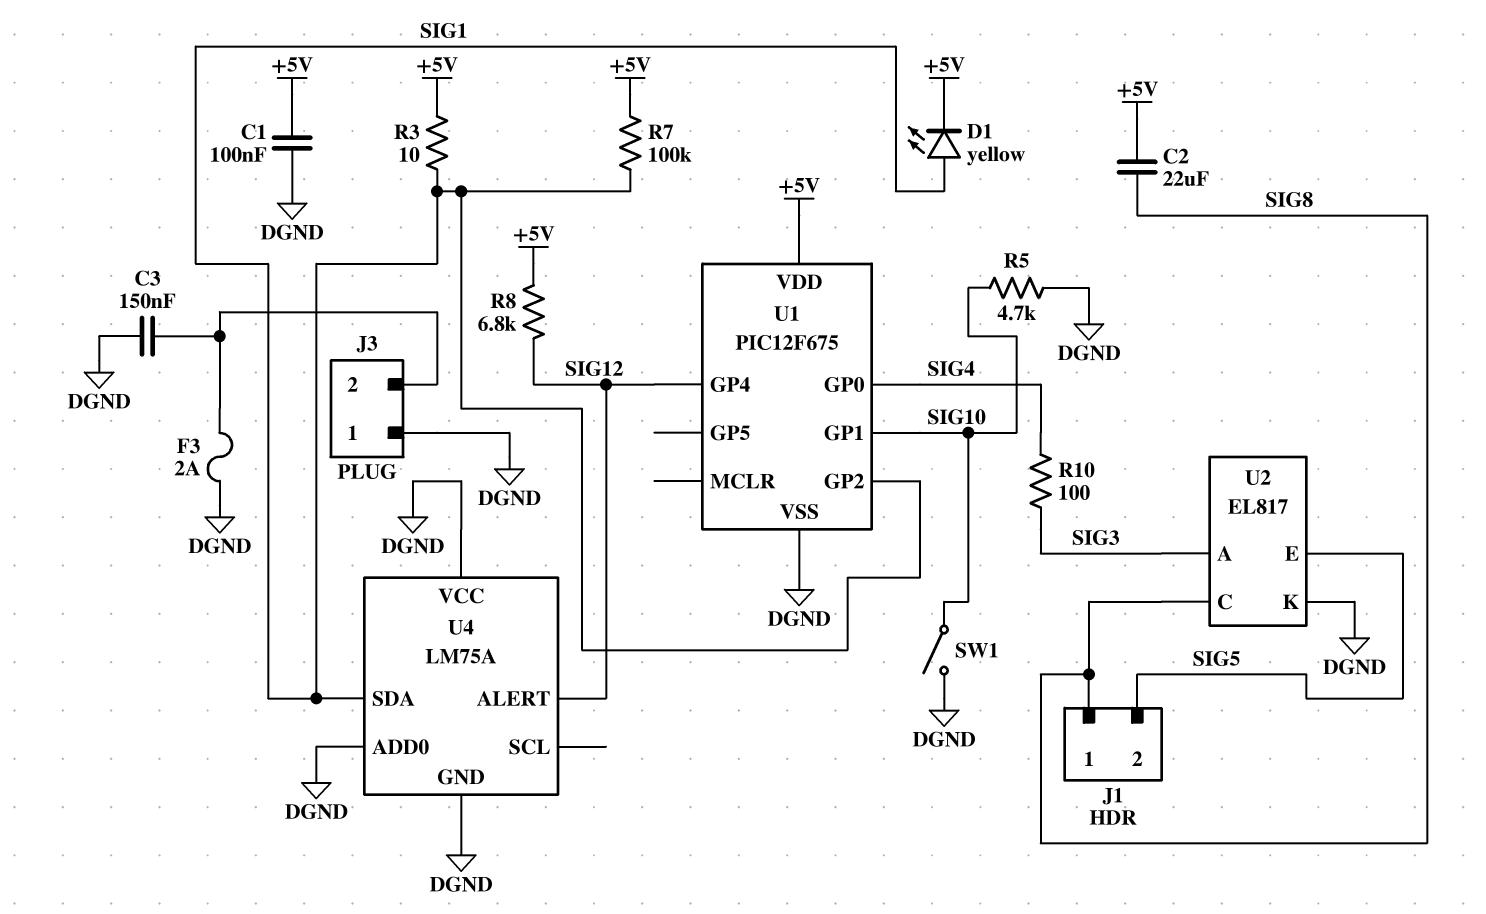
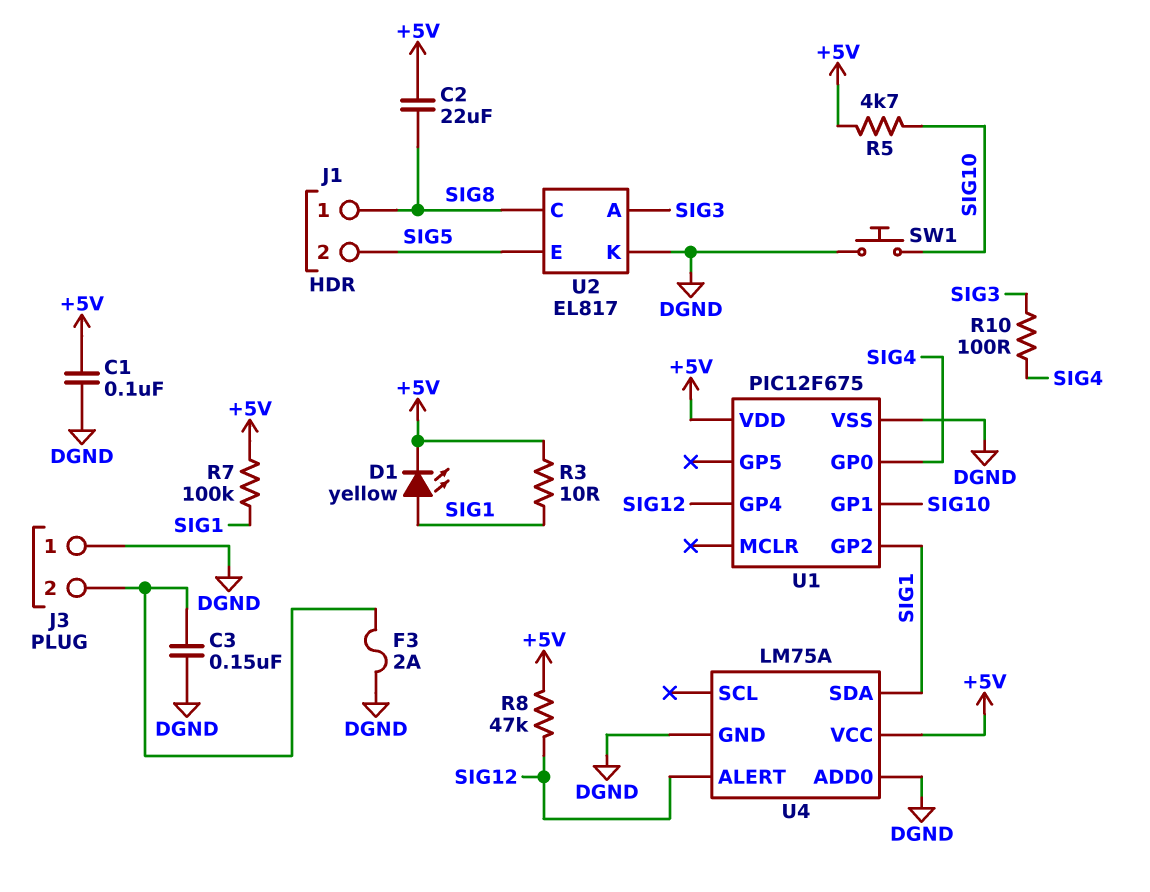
R5: 4.7k (DGND, SIG10) -> 4.7k (+5V, SIG10)
R8: 6.8k (+5V, SIG12) -> 47k (+5V, SIG12)
SW1: switch (DGND, SIG10) -> button (DGND, SIG10)
U4 pin VCC: DGND -> +5V

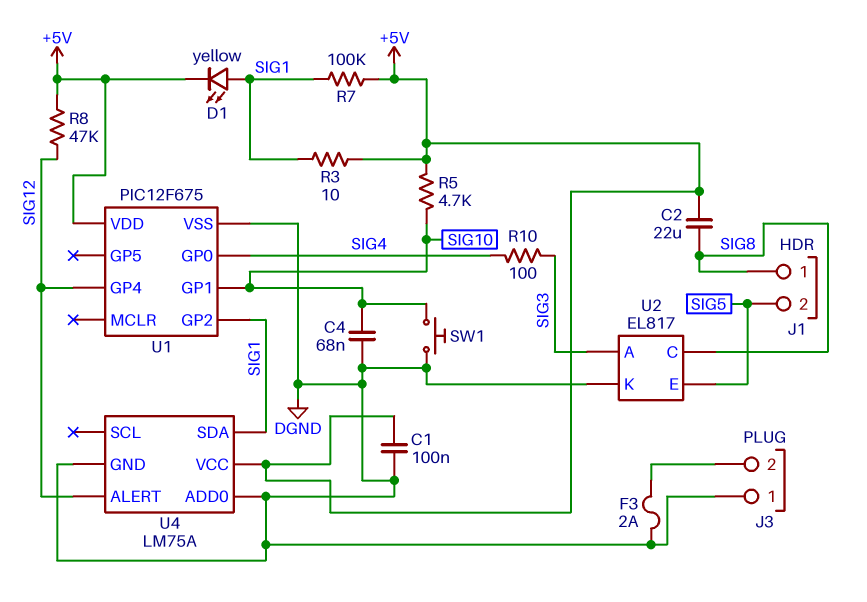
C3: 150nF (DGND, J3/2) -> none
C4: none -> 68nF (DGND, SIG10)

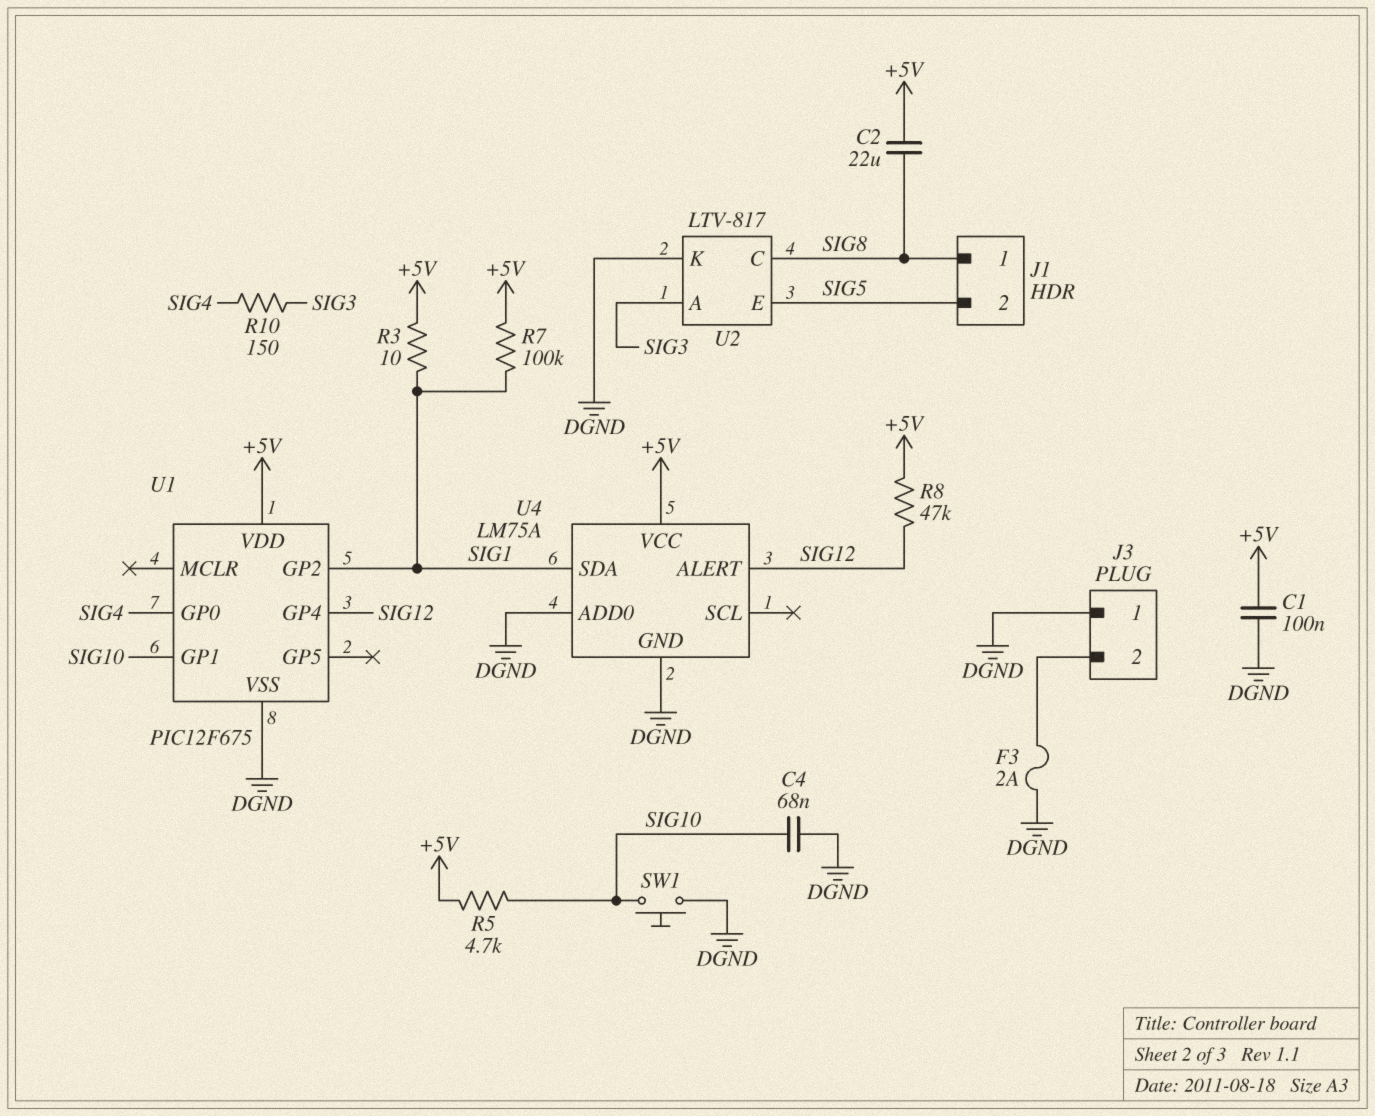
D1: LED yellow (A SIG1, K +5V) -> none
R10: 100 (SIG3, SIG4) -> 150 (SIG3, SIG4)
U2: EL817 -> LTV-817

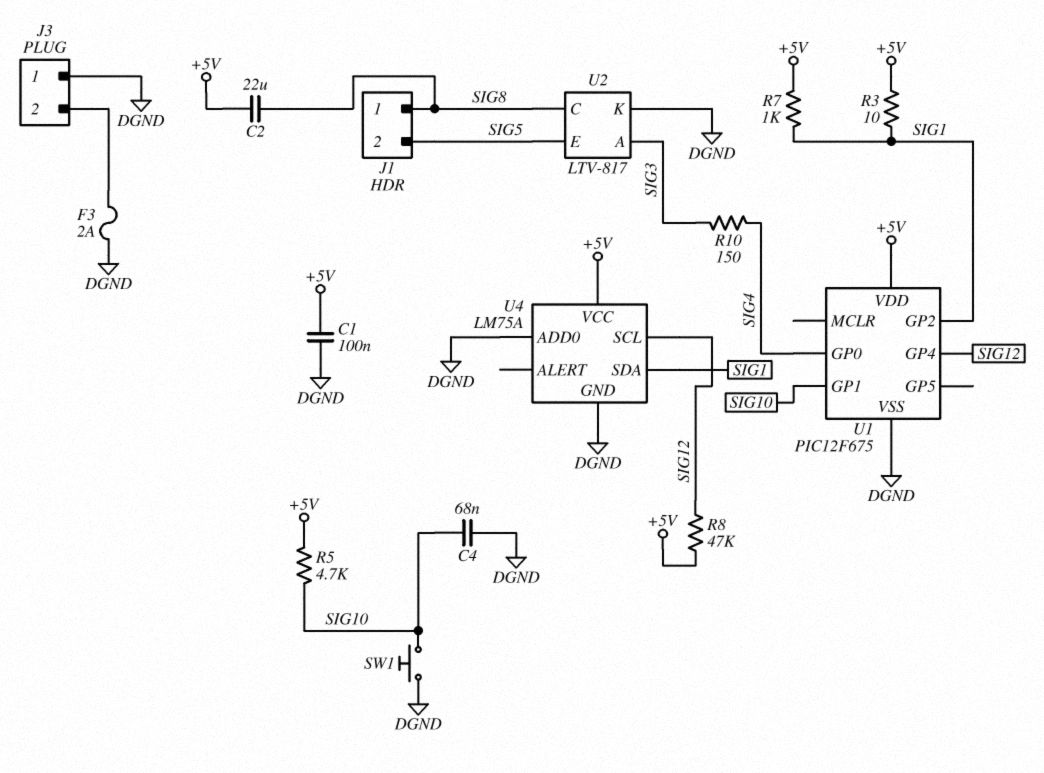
R7: 100k (+5V, SIG1) -> 1k (+5V, SIG1)
U4 pin ALERT: SIG12 -> none
U4 pin SCL: none -> SIG12

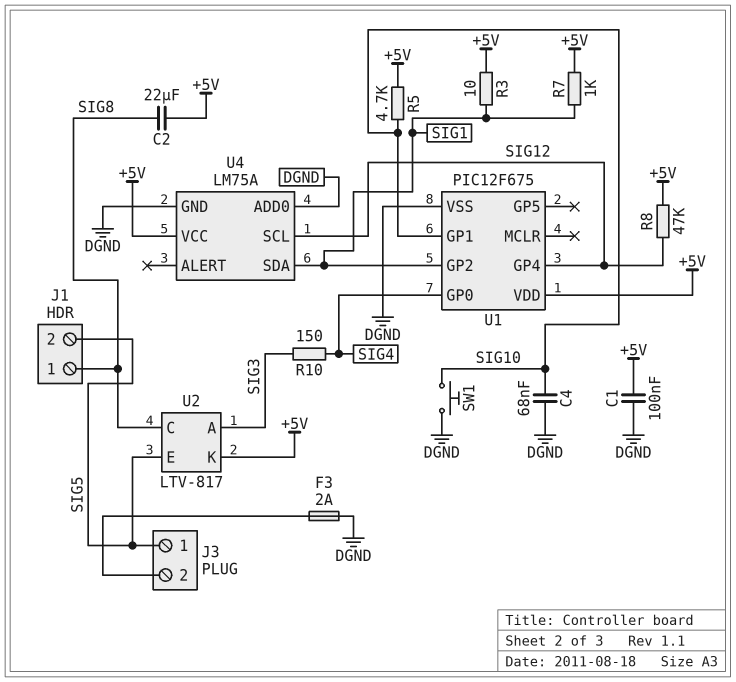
J3 pin 1: DGND -> SIG5
U2 pin K: DGND -> +5V

